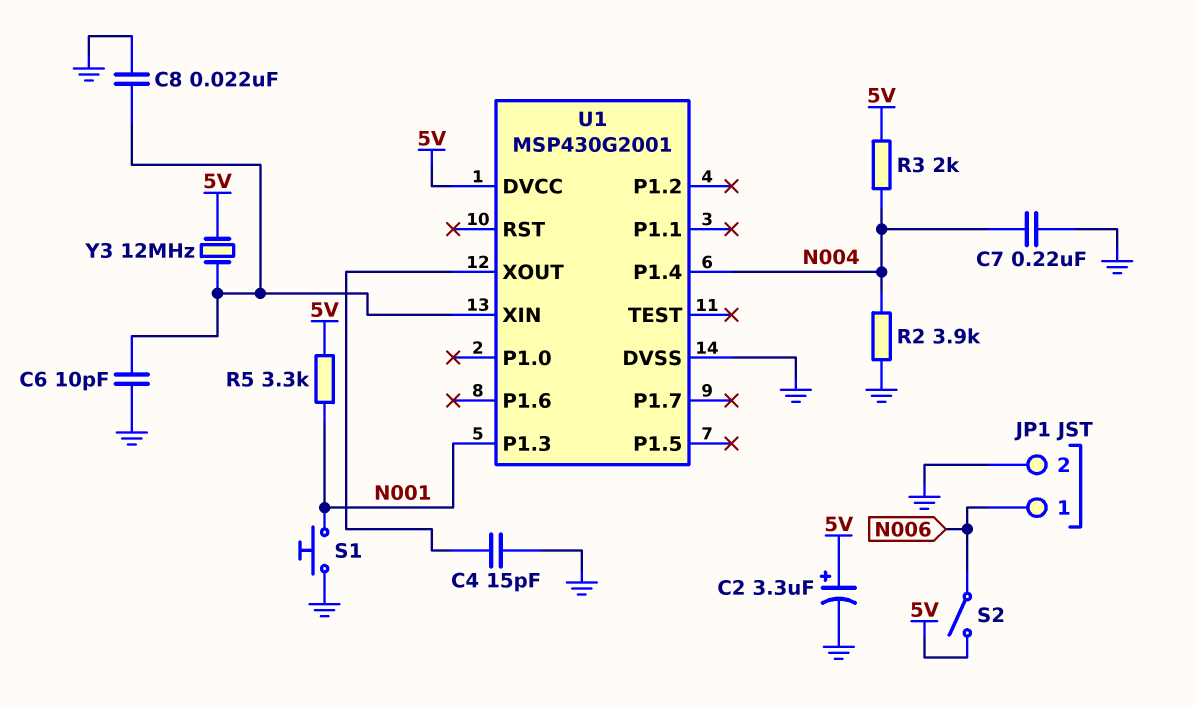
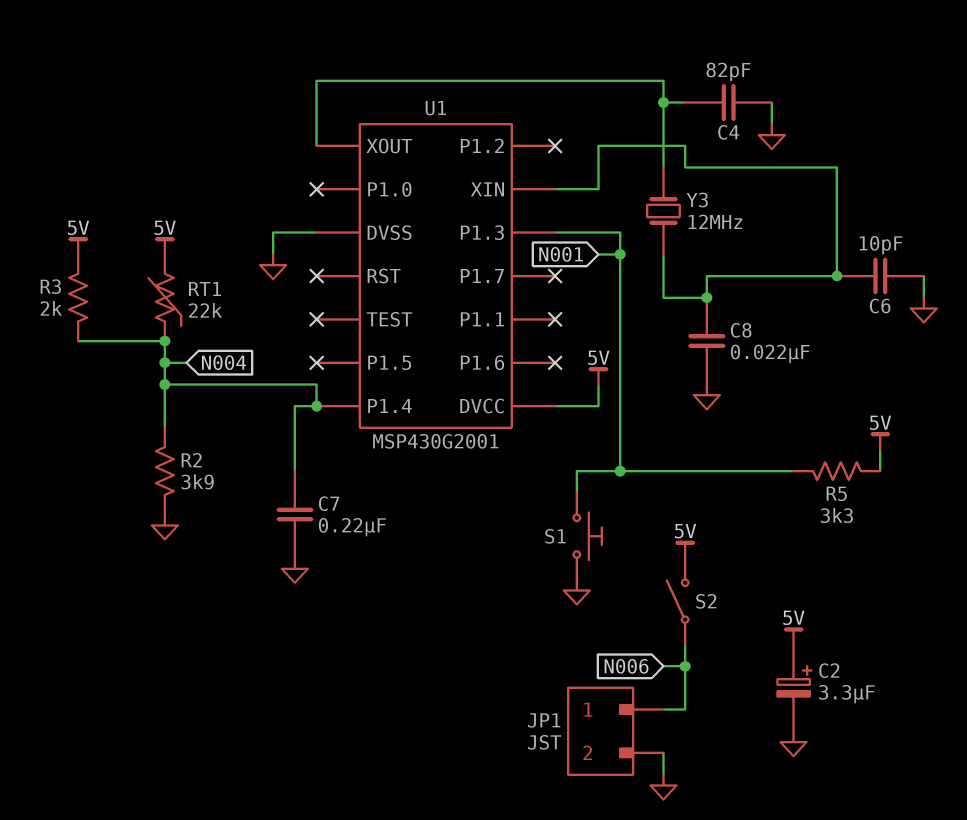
C4: 15pF (GND, U1/XOUT) -> 82pF (GND, U1/XOUT)
RT1: none -> 22k (5V, N004)
Y3: 12MHz (5V, U1/XIN) -> 12MHz (U1/XIN, U1/XOUT)

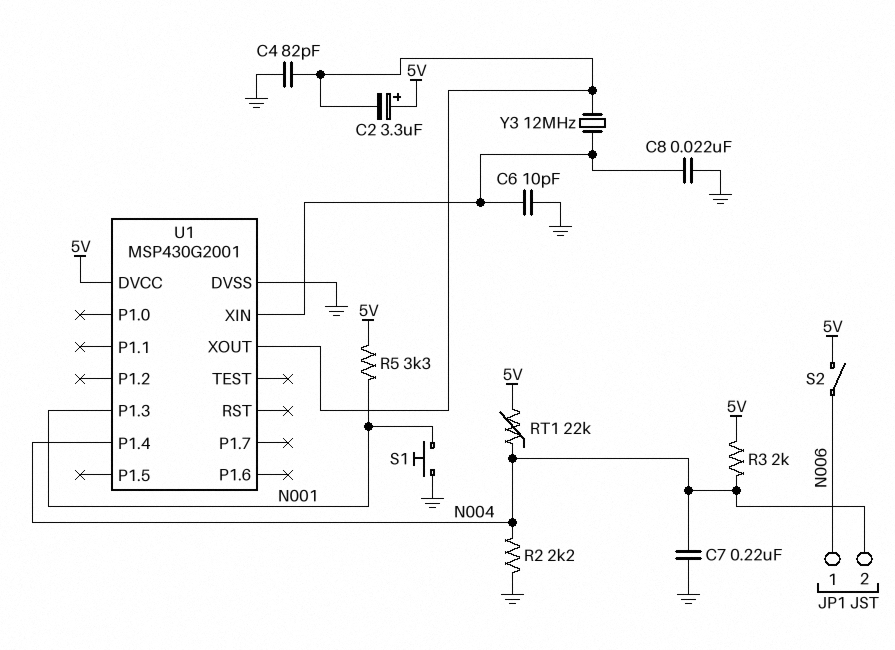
C2: 3.3uF (plus 5V, minus GND) -> 3.3uF (plus 5V, minus U1/XOUT)
JP1 pin 2: GND -> N004
R2: 3.9k (GND, N004) -> 2.2k (GND, N004)

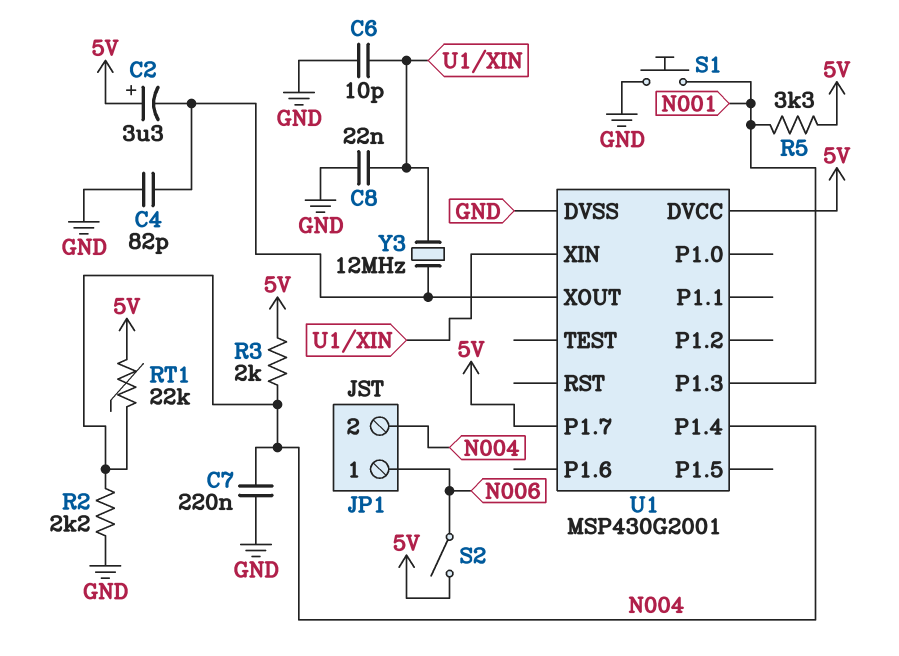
U1 pin P1.7: none -> 5V

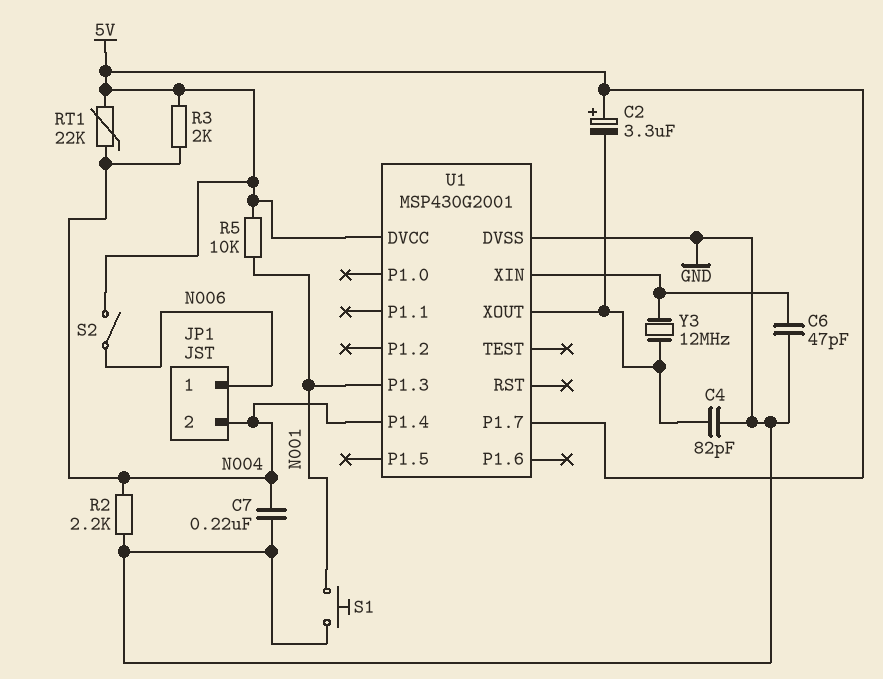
C6: 10pF (GND, U1/XIN) -> 47pF (GND, U1/XIN)
C8: 22nF (GND, U1/XIN) -> none
R5: 3.3k (5V, N001) -> 10k (5V, N001)

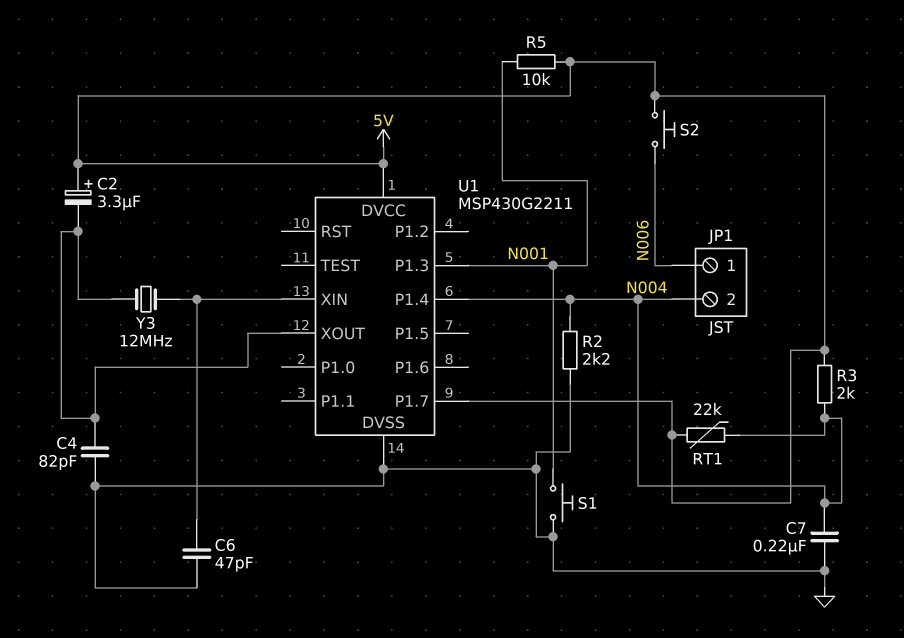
S2: switch (5V, N006) -> button (5V, N006)
U1: MSP430G2001 -> MSP430G2211

